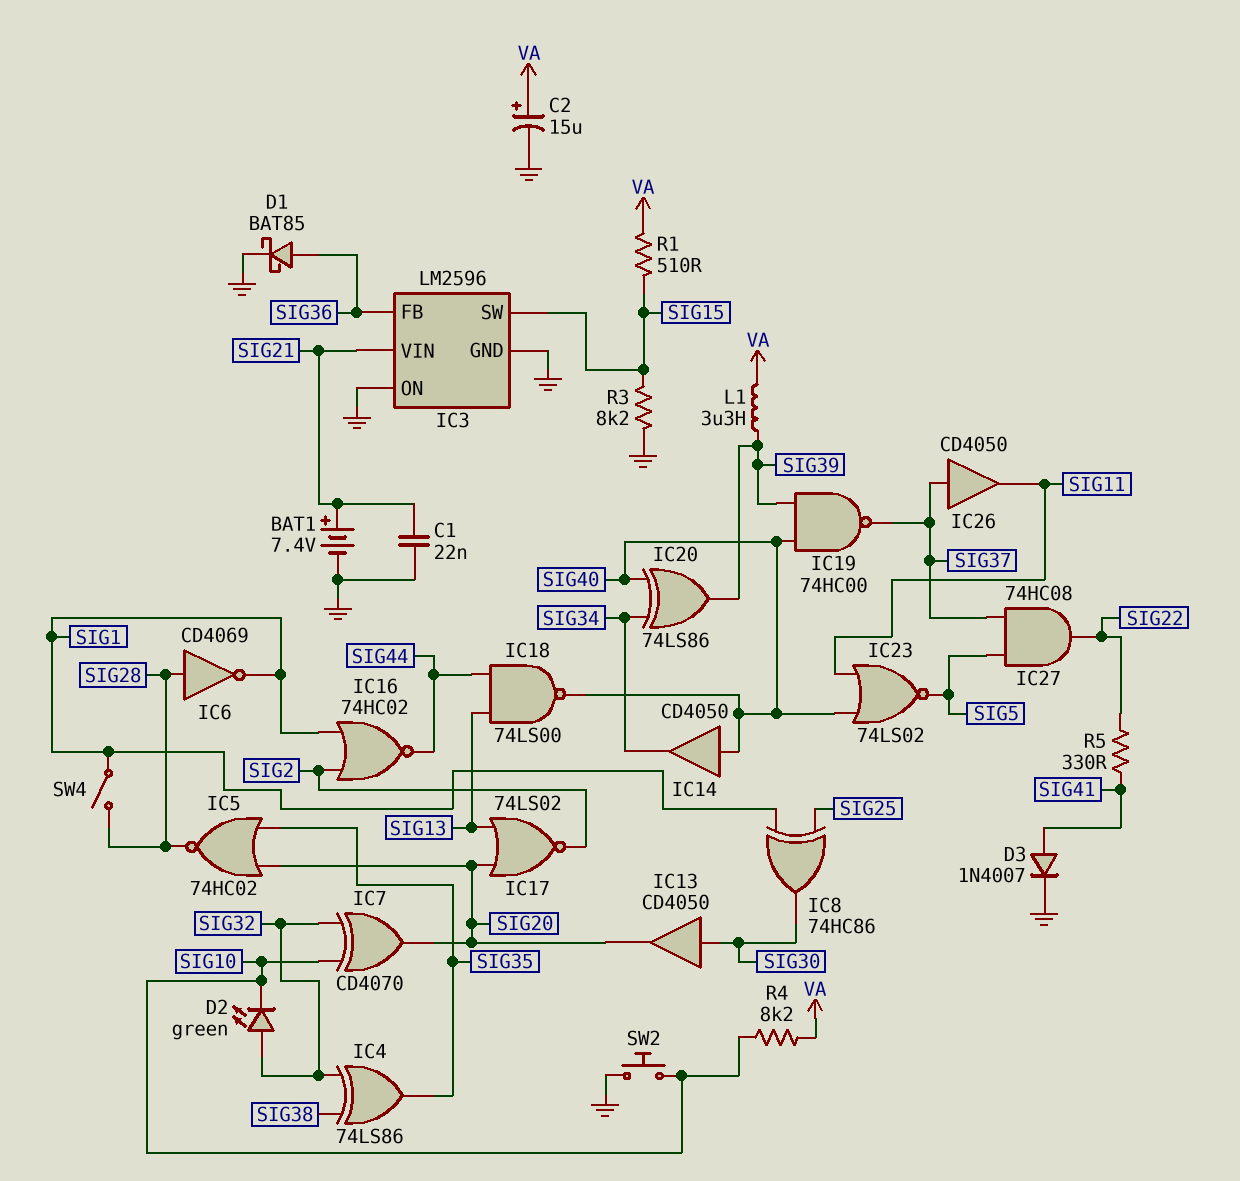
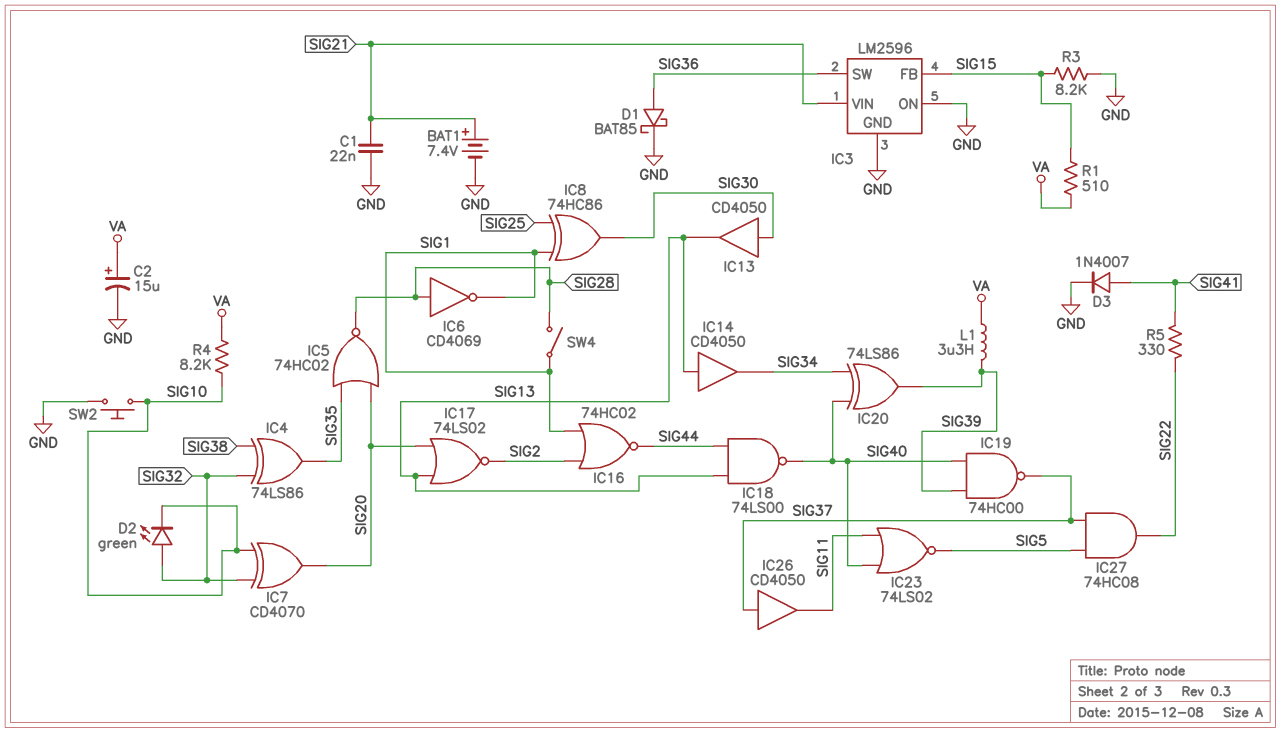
IC3 pin FB: SIG36 -> SIG15
IC3 pin SW: SIG15 -> SIG36
IC13: buffer CD4050 (in SIG30, out SIG20) -> buffer CD4050 (in SIG30, out SIG13)
IC14: buffer CD4050 (in SIG40, out SIG34) -> buffer CD4050 (in SIG13, out SIG34)

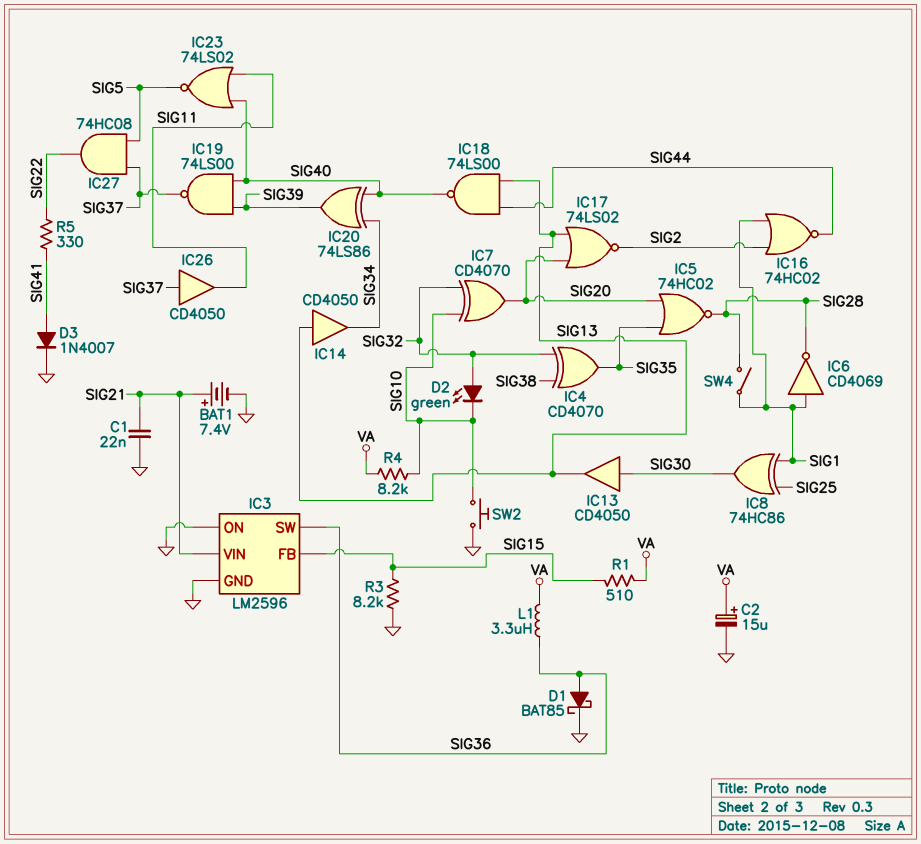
IC4: XOR 74LS86 (in SIG32, in SIG38, out SIG35) -> XOR CD4070 (in SIG32, in SIG38, out SIG35)
IC6: NOT CD4069 (in SIG28, out SIG1) -> NOT CD4069 (in SIG1, out SIG28)
IC19: NAND 74HC00 (in SIG39, in SIG40, out SIG37) -> NAND 74LS00 (in SIG39, in SIG40, out SIG37)
L1: 3.3uH (SIG39, VA) -> 3.3uH (SIG36, VA)

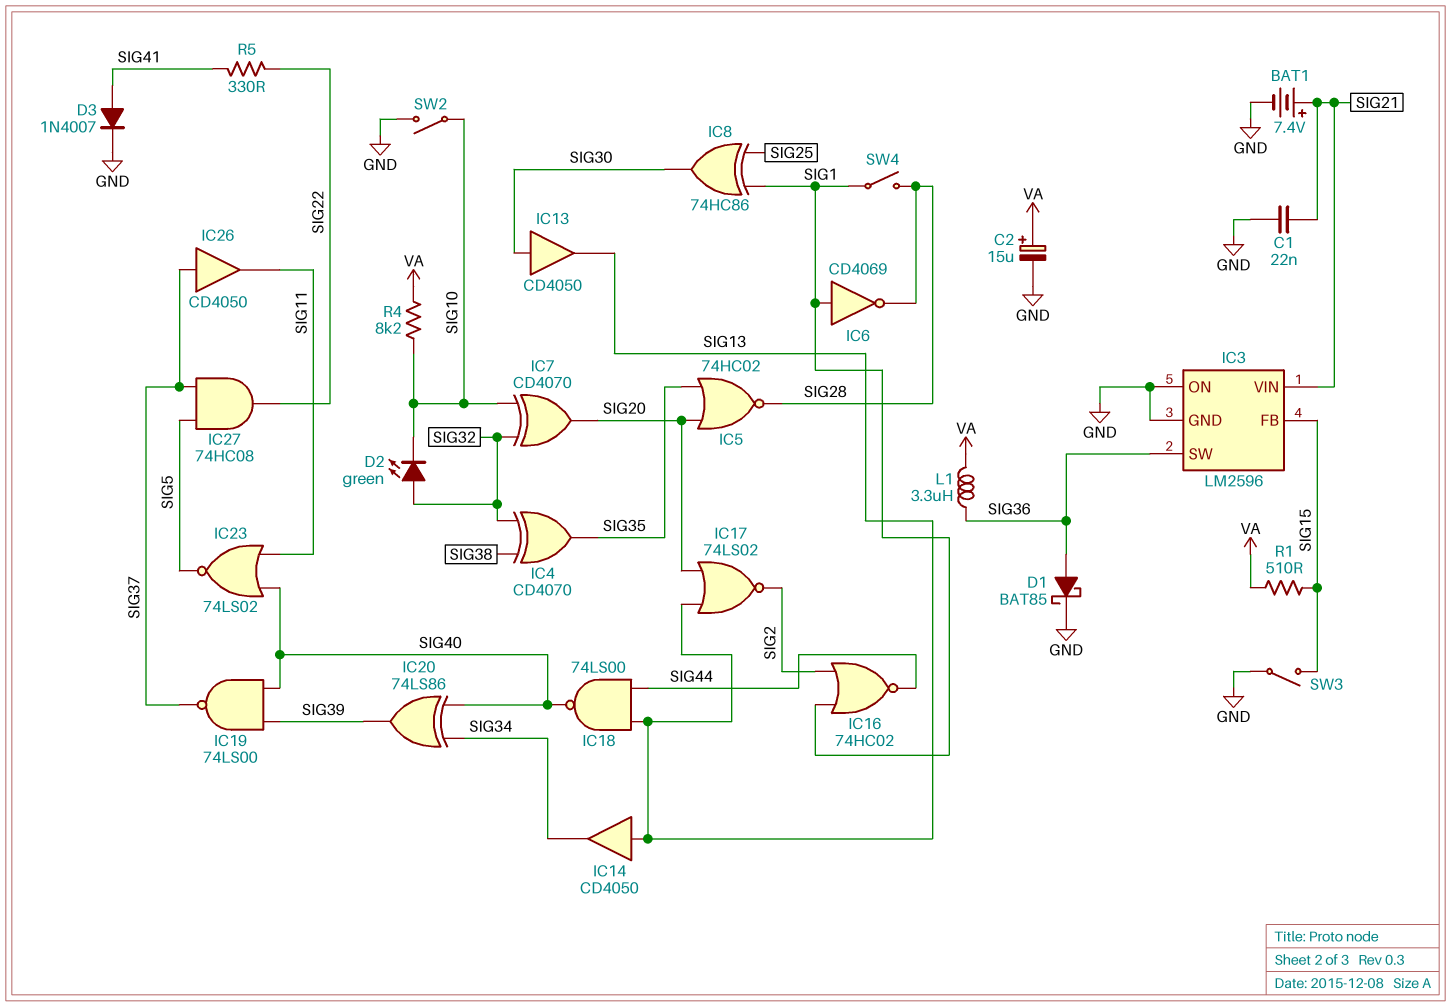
R3: 8.2k (GND, SIG15) -> none
SW2: button (GND, SIG10) -> switch (GND, SIG10)
SW3: none -> switch (GND, SIG15)

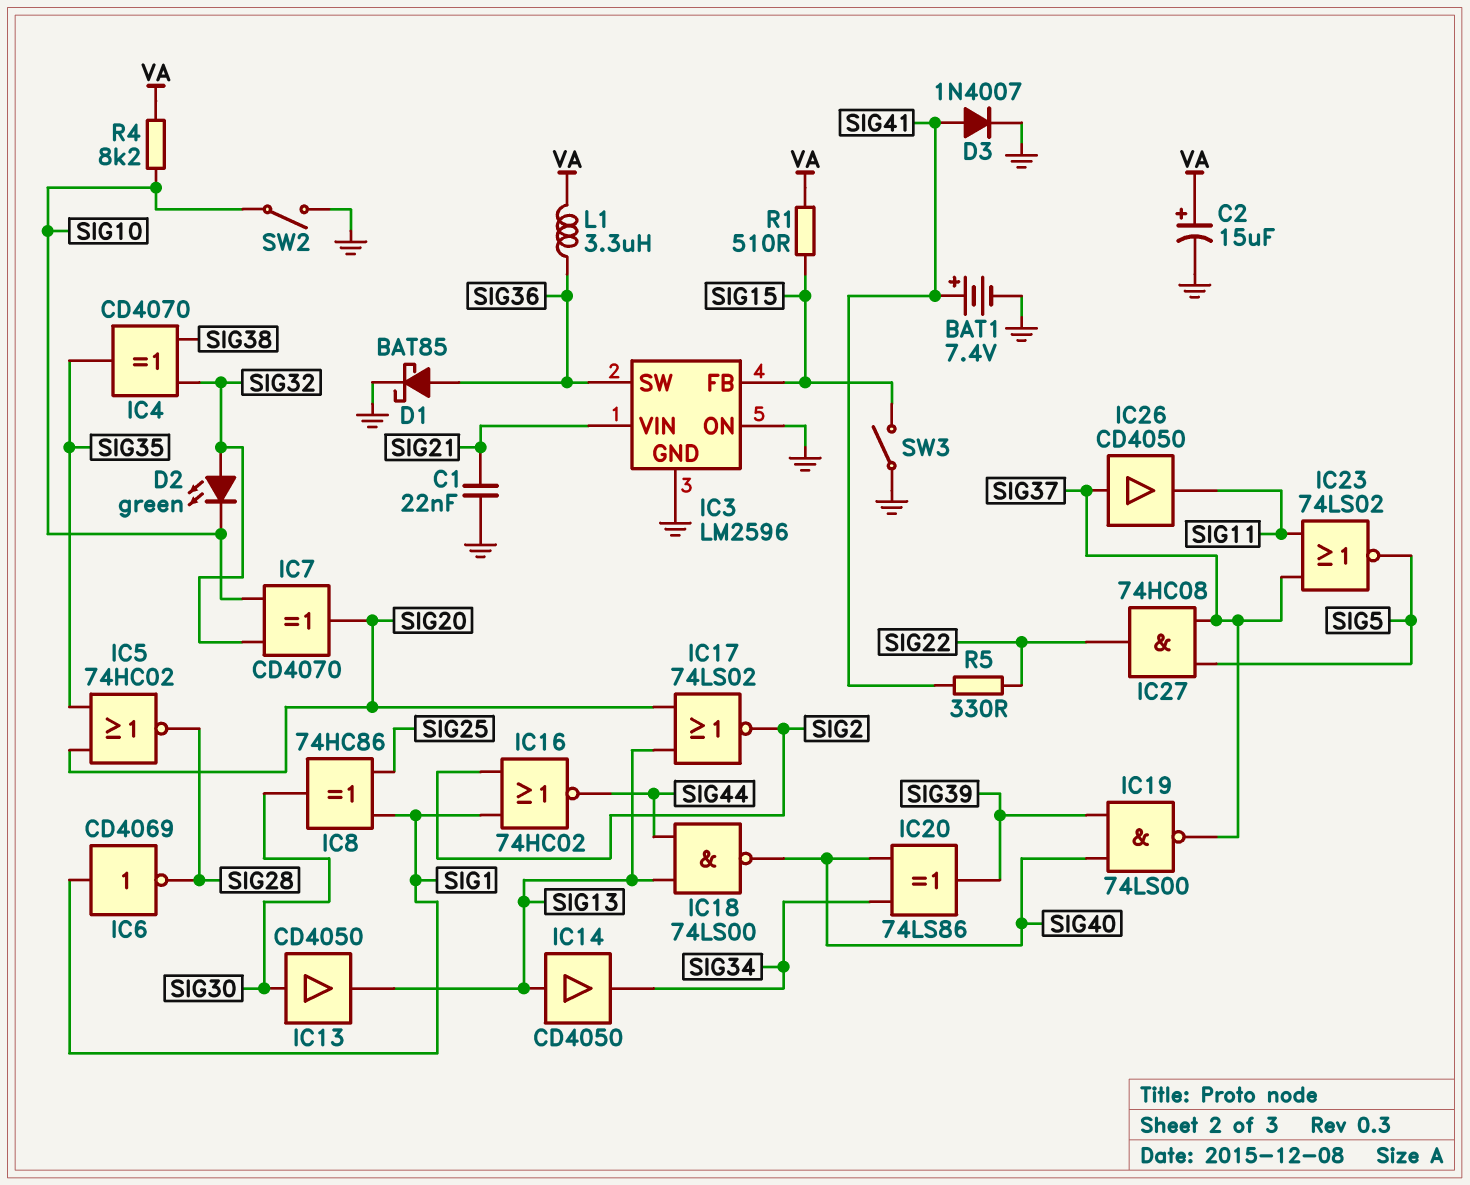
BAT1: 7.4V (plus SIG21, minus GND) -> 7.4V (plus SIG41, minus GND)
IC23: NOR 74LS02 (in SIG11, in SIG40, out SIG5) -> NOR 74LS02 (in SIG11, in SIG37, out SIG5)
SW4: switch (SIG1, SIG28) -> none

